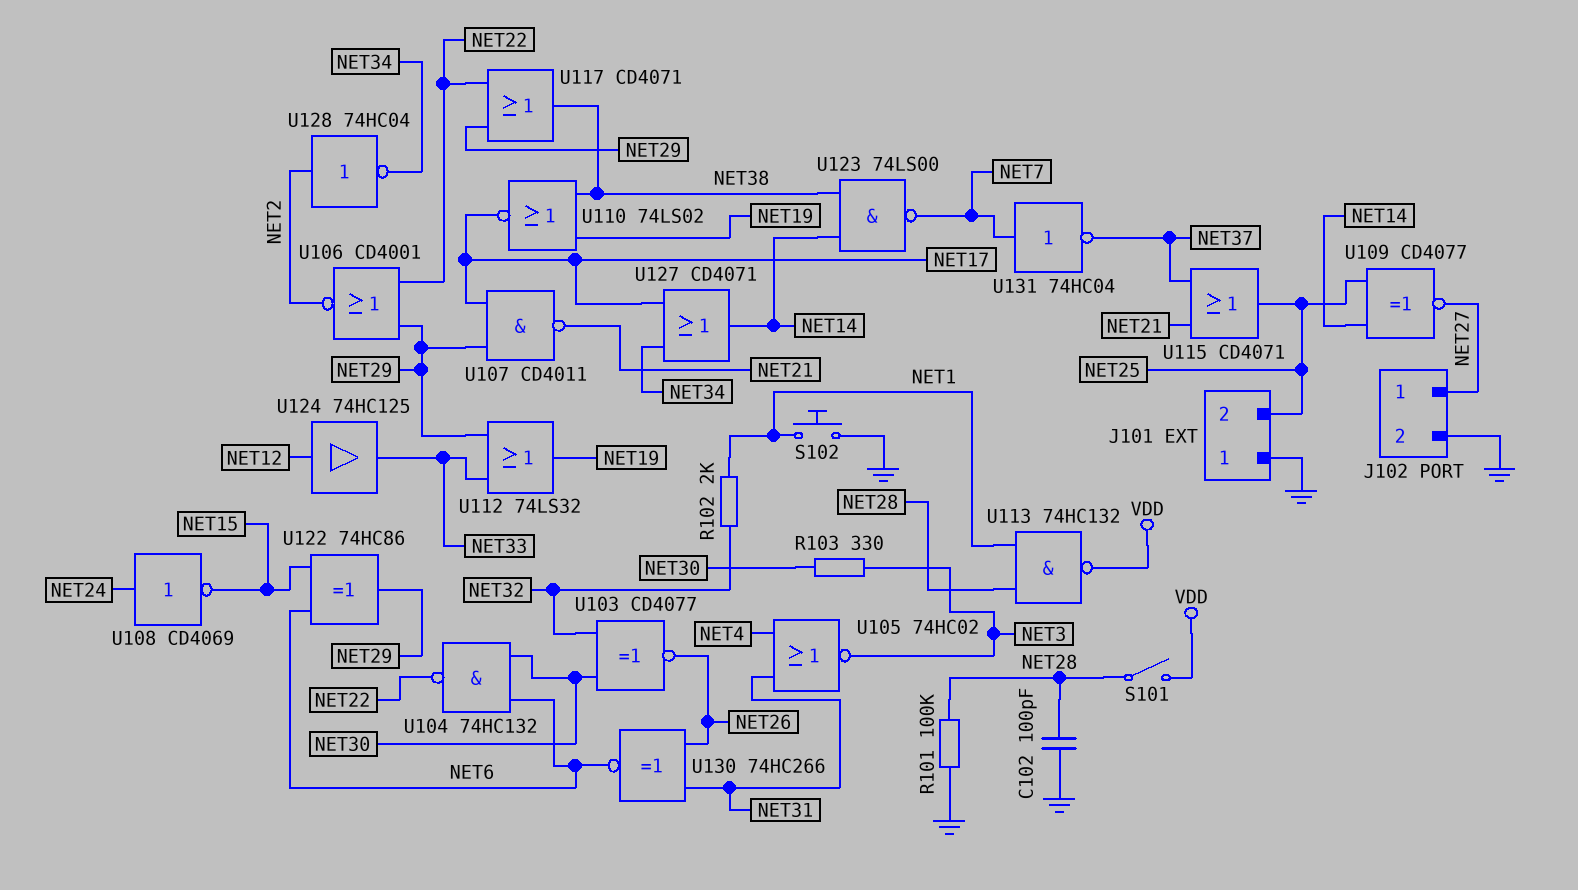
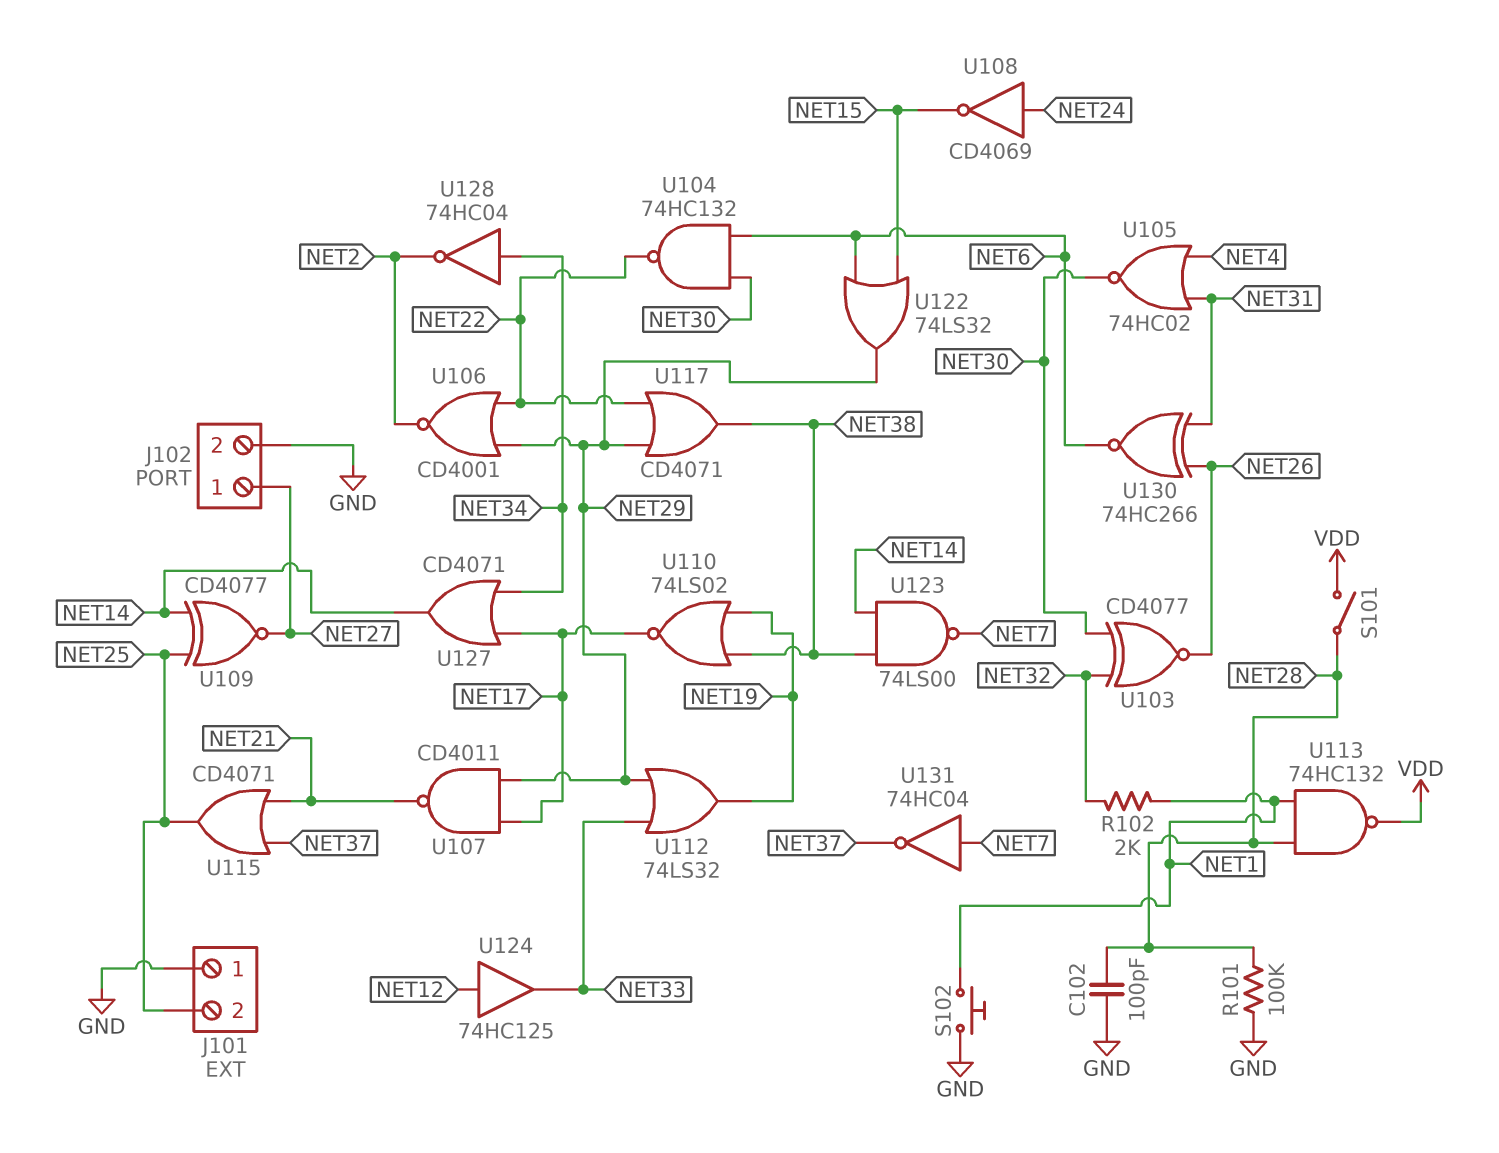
R103: 330 (NET3, NET30) -> none
U105: NOR 74HC02 (in NET4, in NET31, out NET3) -> NOR 74HC02 (in NET4, in NET31, out NET30)
U122: XOR 74HC86 (in NET6, in NET15, out NET29) -> OR 74LS32 (in NET6, in NET15, out NET29)
U128: NOT 74HC04 (in NET2, out NET34) -> NOT 74HC04 (in NET34, out NET2)

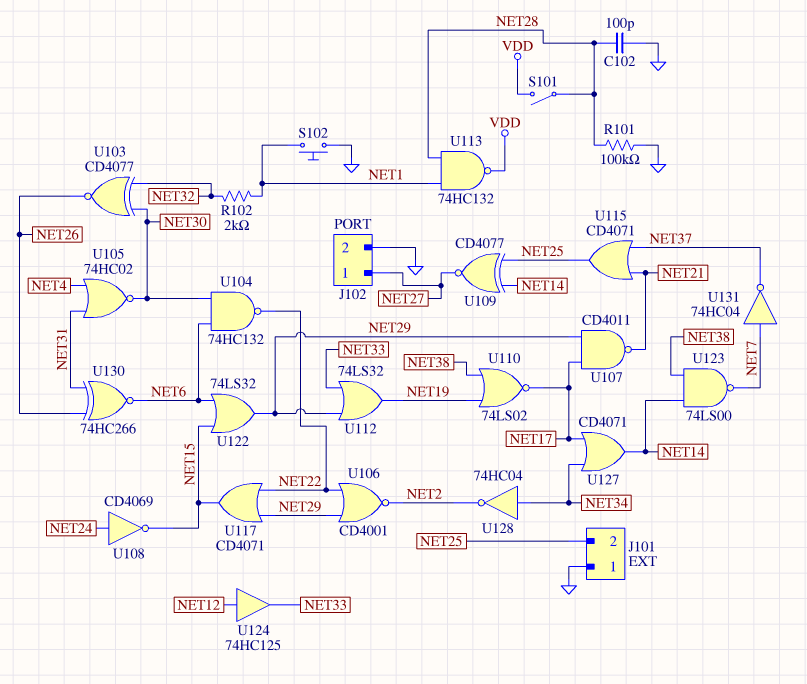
U117: OR CD4071 (in NET22, in NET29, out NET38) -> OR CD4071 (in NET22, in NET29, out NET15)

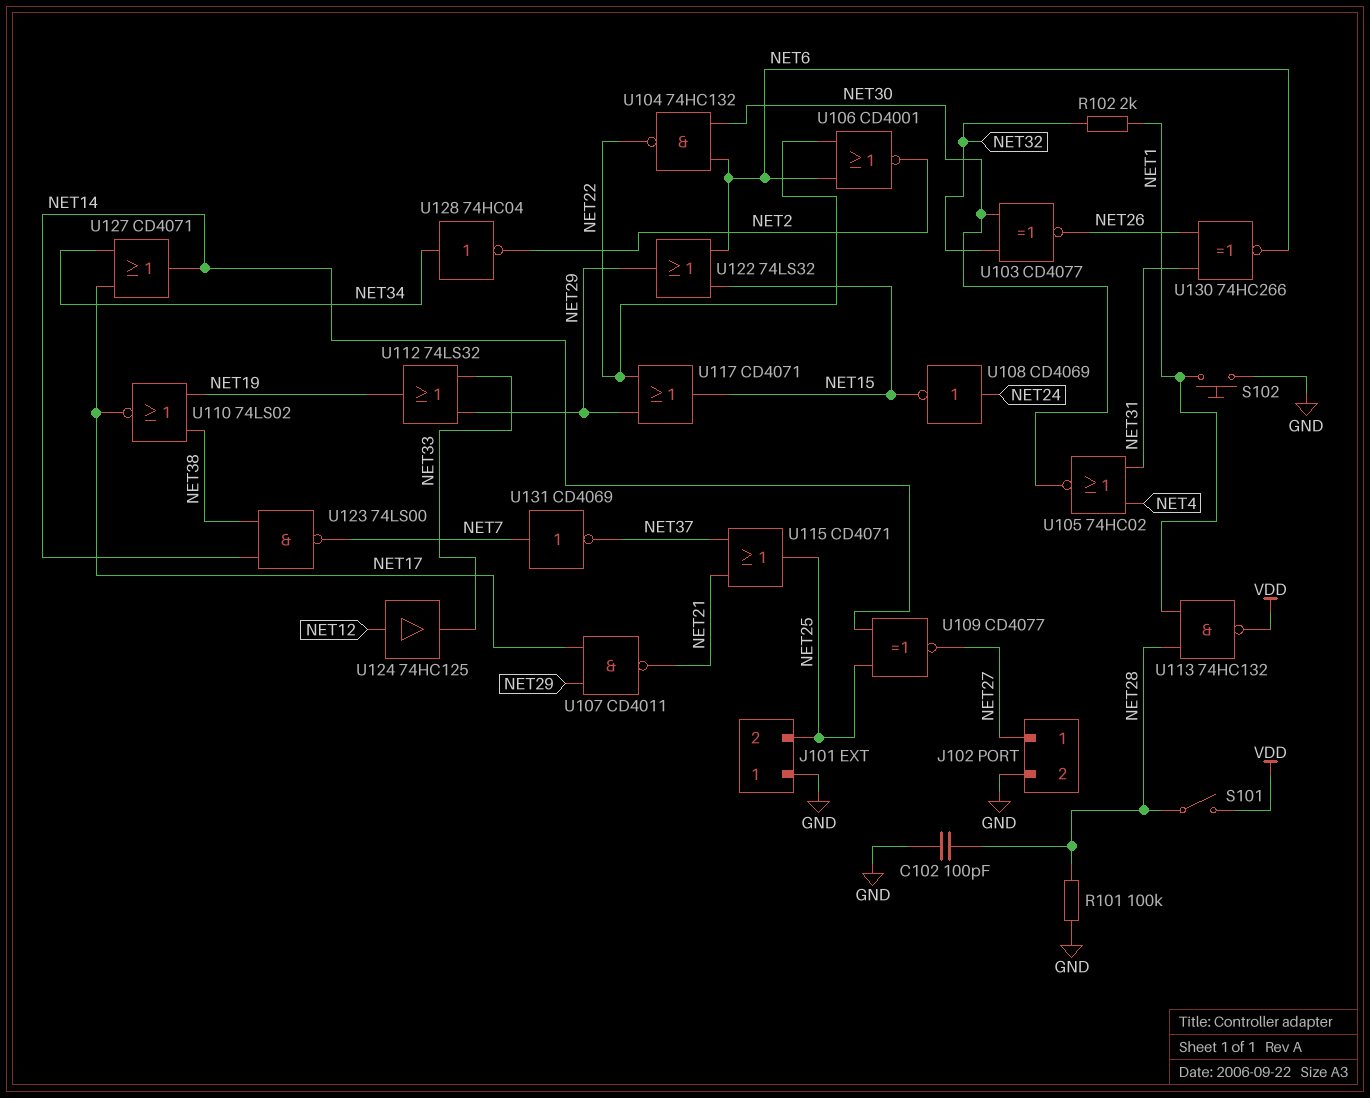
U106: NOR CD4001 (in NET22, in NET29, out NET2) -> NOR CD4001 (in NET6, in NET22, out NET2)
U131: NOT 74HC04 (in NET7, out NET37) -> NOT CD4069 (in NET7, out NET37)

